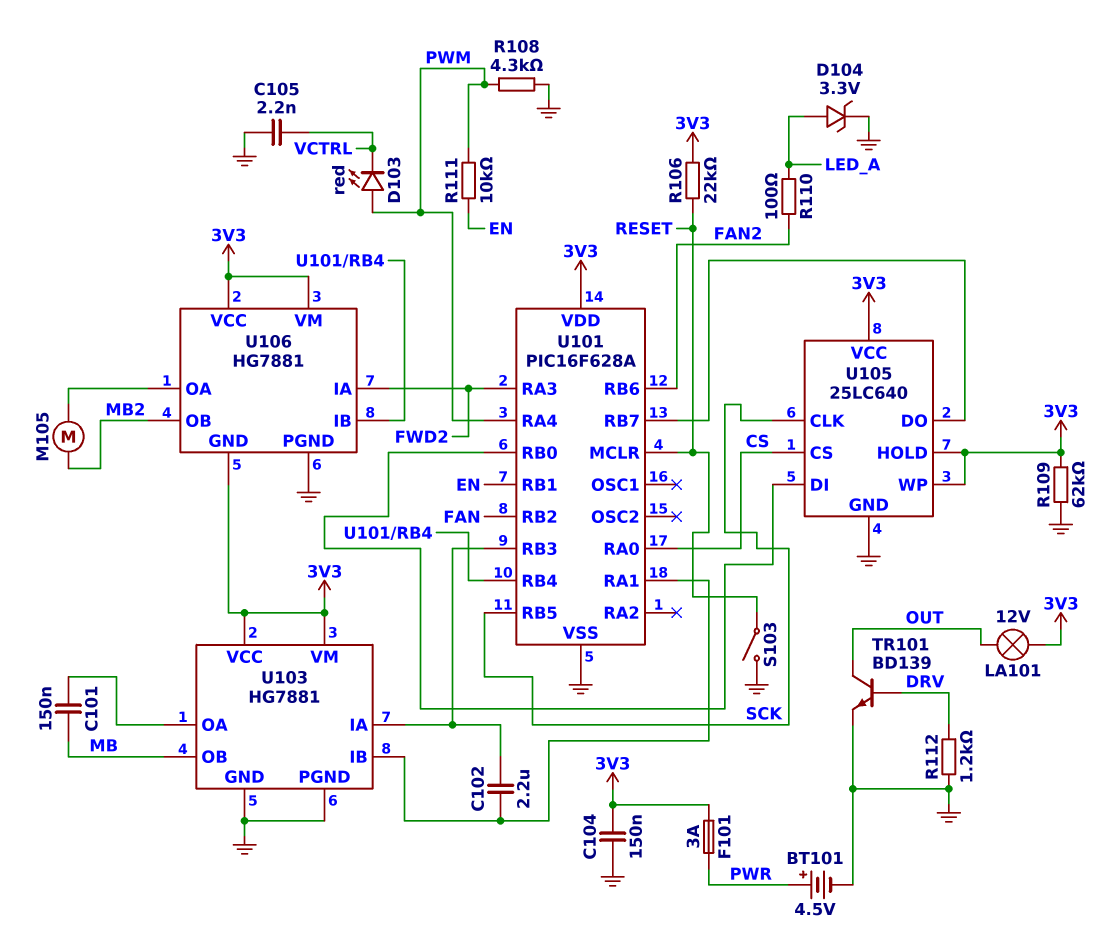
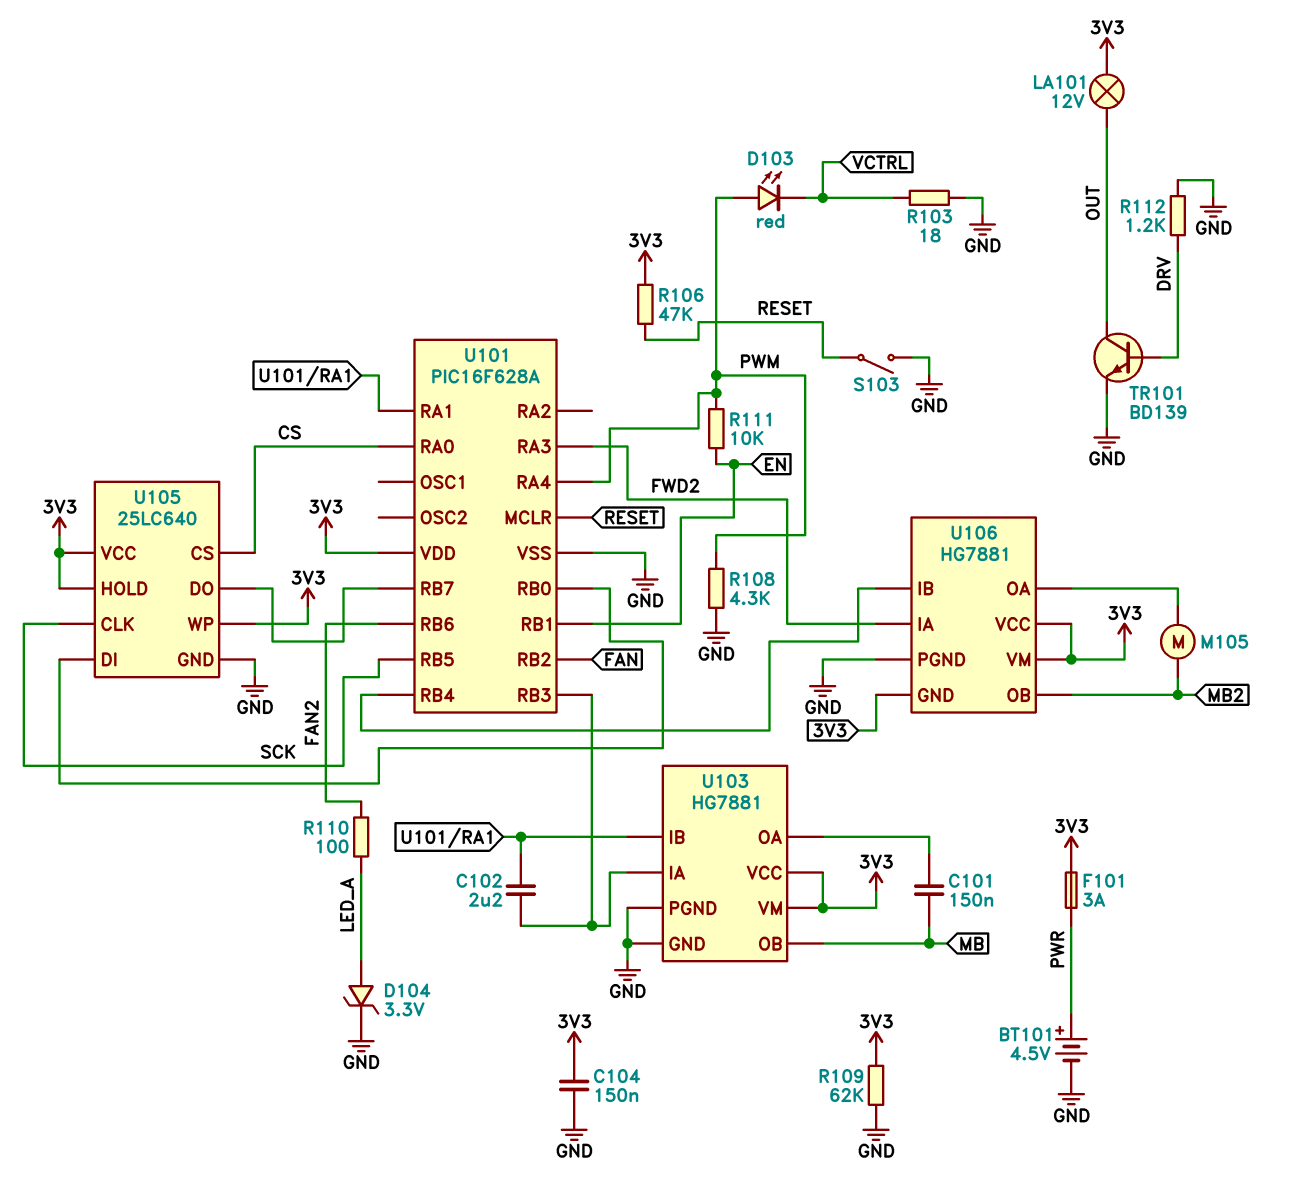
C105: 2.2nF (GND, VCTRL) -> none
R103: none -> 18 (GND, VCTRL)
R106: 22k (3V3, RESET) -> 47k (3V3, RESET)

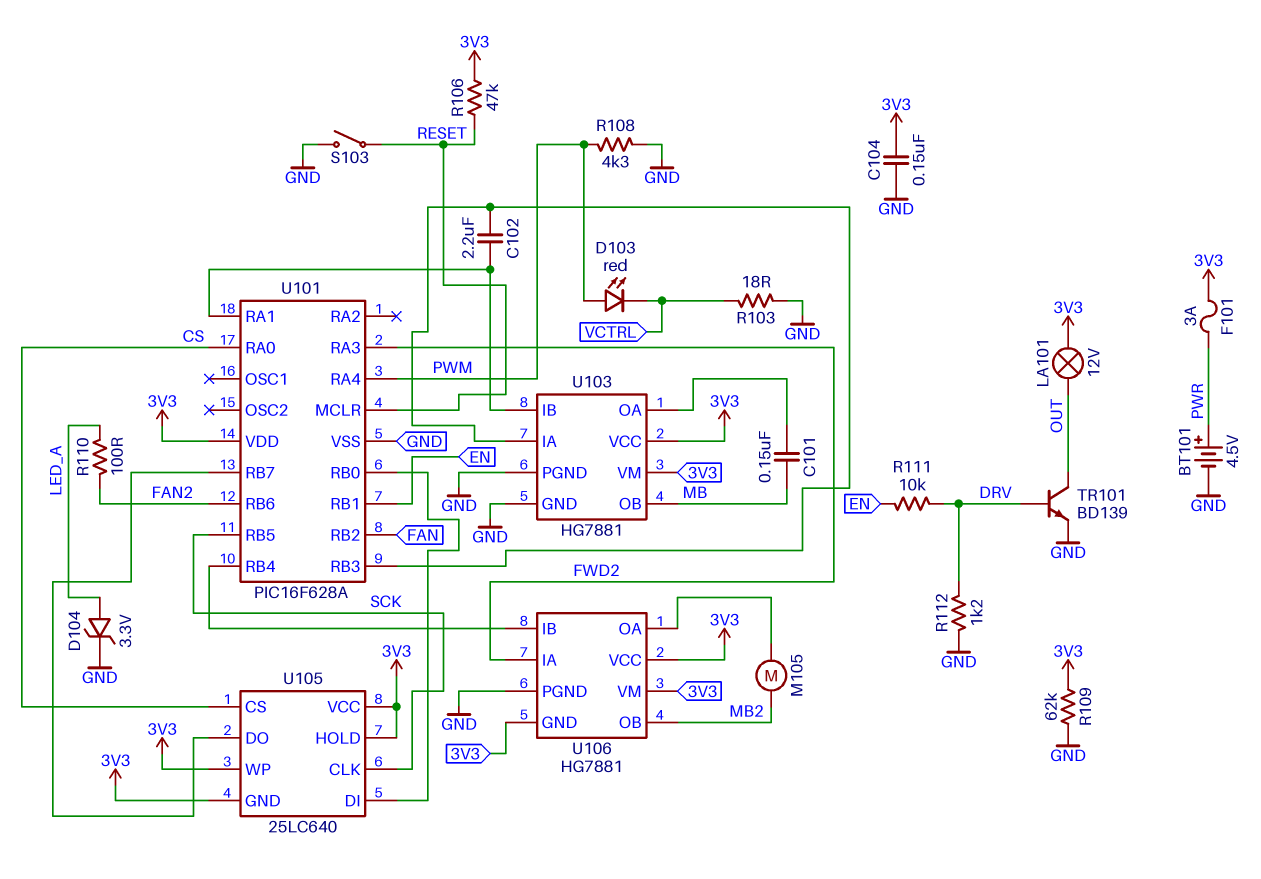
R111: 10k (EN, PWM) -> 10k (DRV, EN)
U105 pin GND: GND -> 3V3

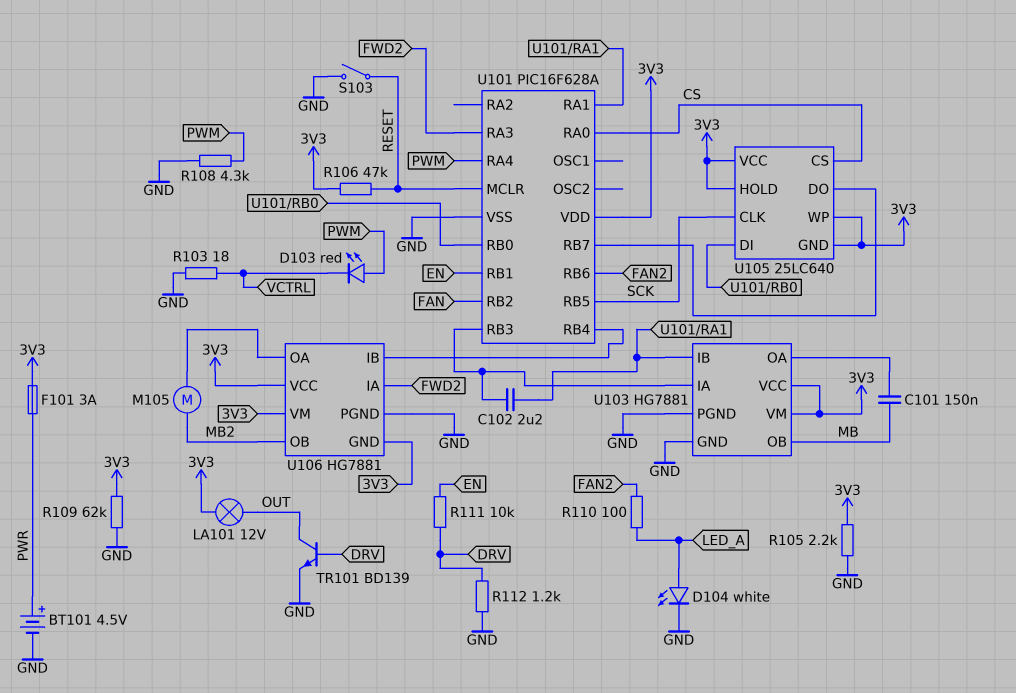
C104: 150nF (3V3, GND) -> none
D104: zener 3.3V (A LED_A, K GND) -> LED white (A LED_A, K GND)
R105: none -> 2.2k (3V3, GND)

